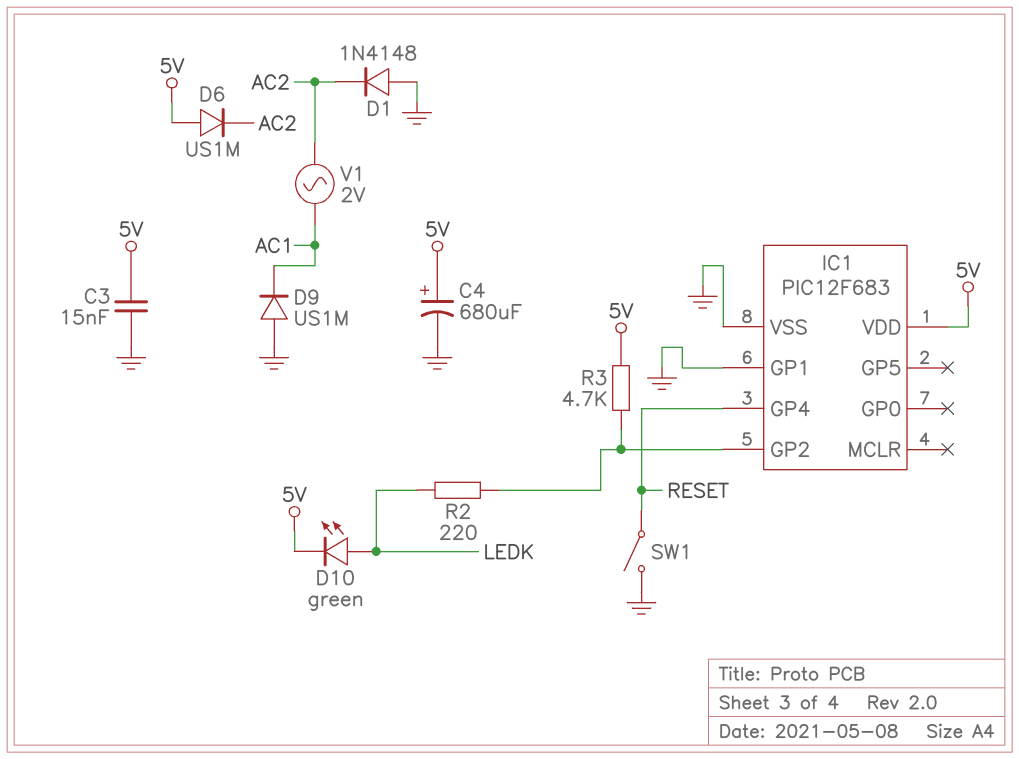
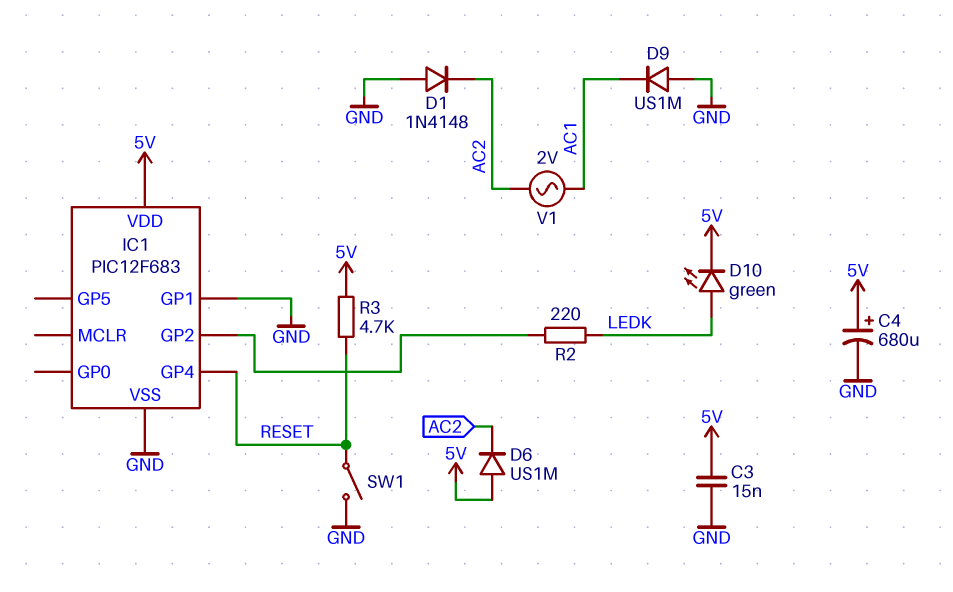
R3: 4.7k (5V, IC1/GP2) -> 4.7k (5V, RESET)

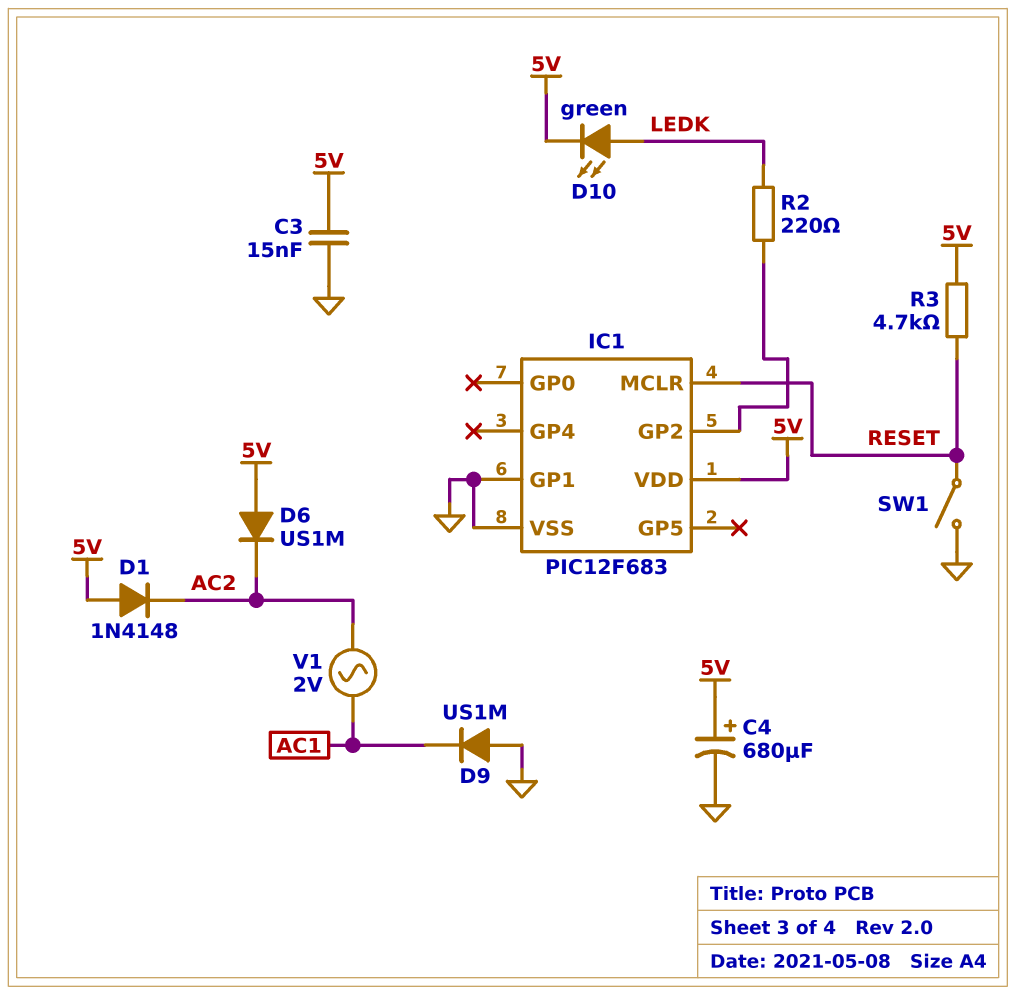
D1: diode 1N4148 (A GND, K AC2) -> diode 1N4148 (A 5V, K AC2)
IC1 pin GP4: RESET -> none
IC1 pin MCLR: none -> RESET

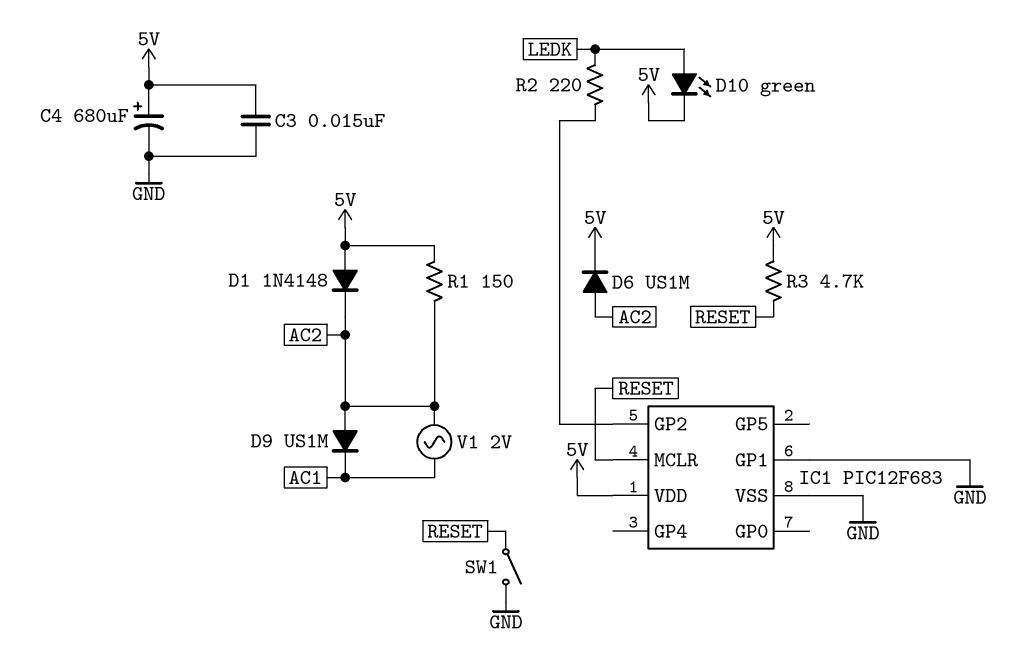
D6: diode US1M (A 5V, K AC2) -> diode US1M (A AC2, K 5V)
D9: diode US1M (A GND, K AC1) -> diode US1M (A AC2, K AC1)
R1: none -> 150 (5V, AC2)

